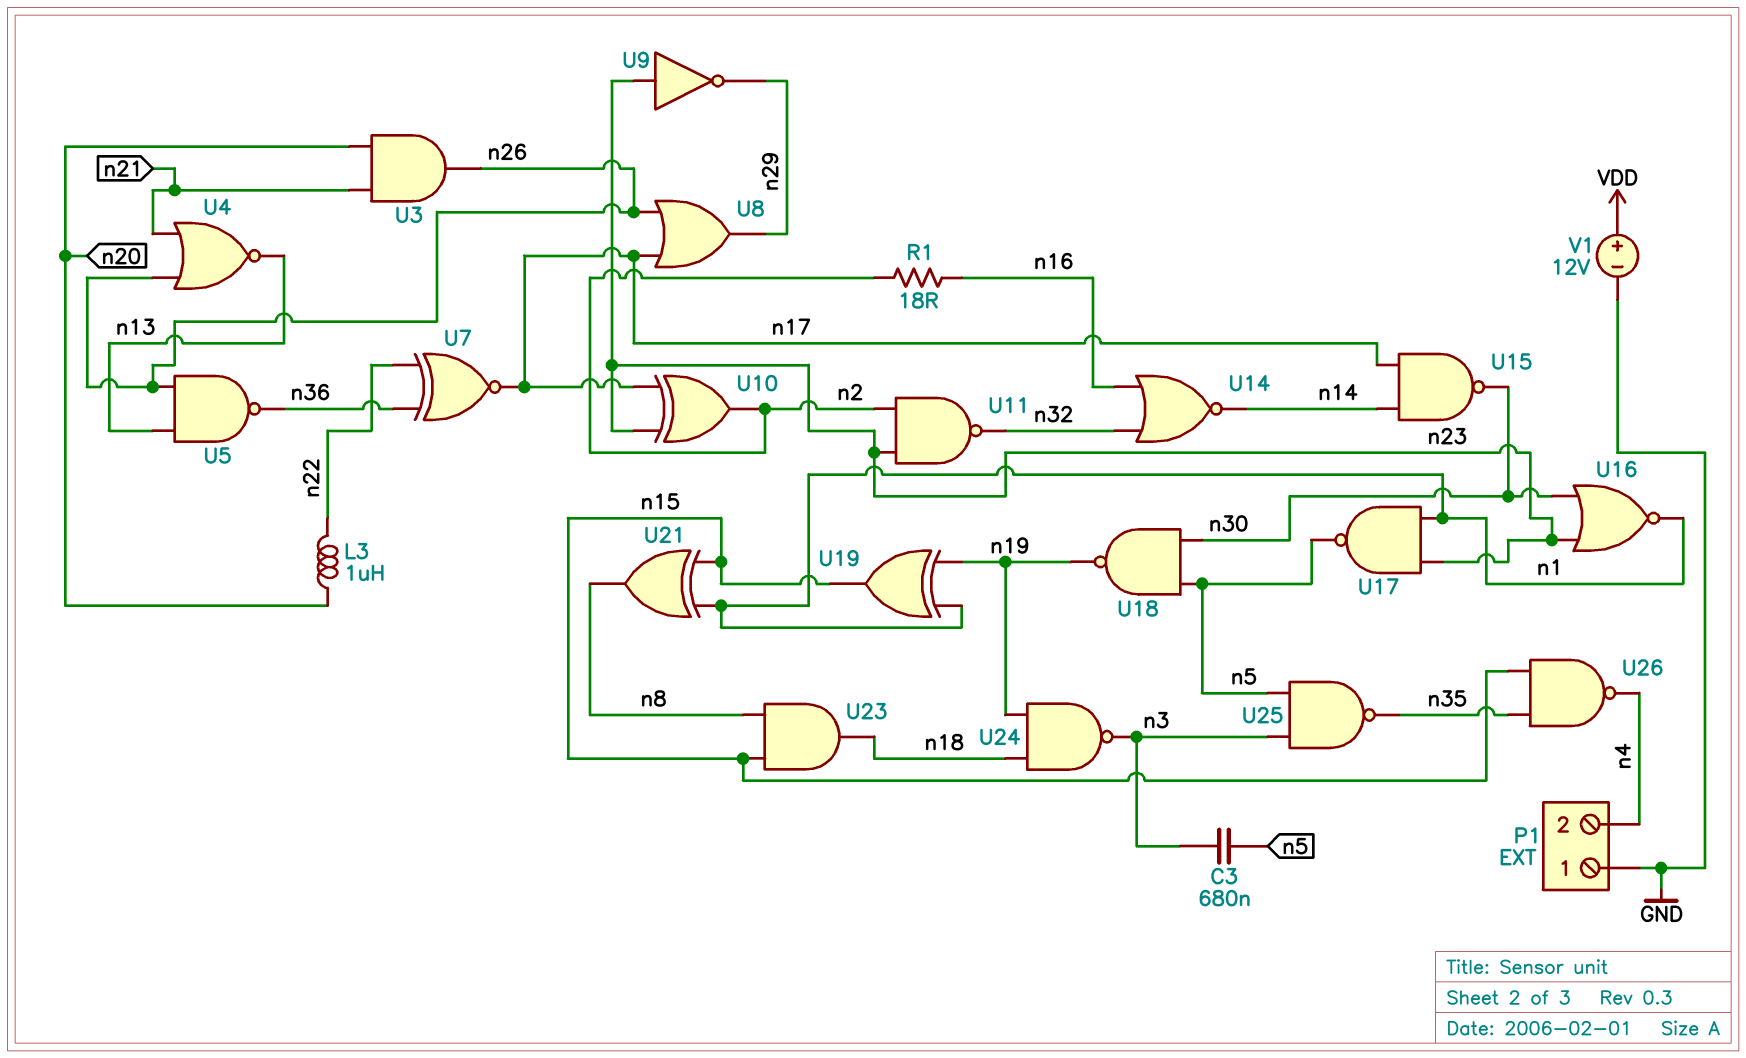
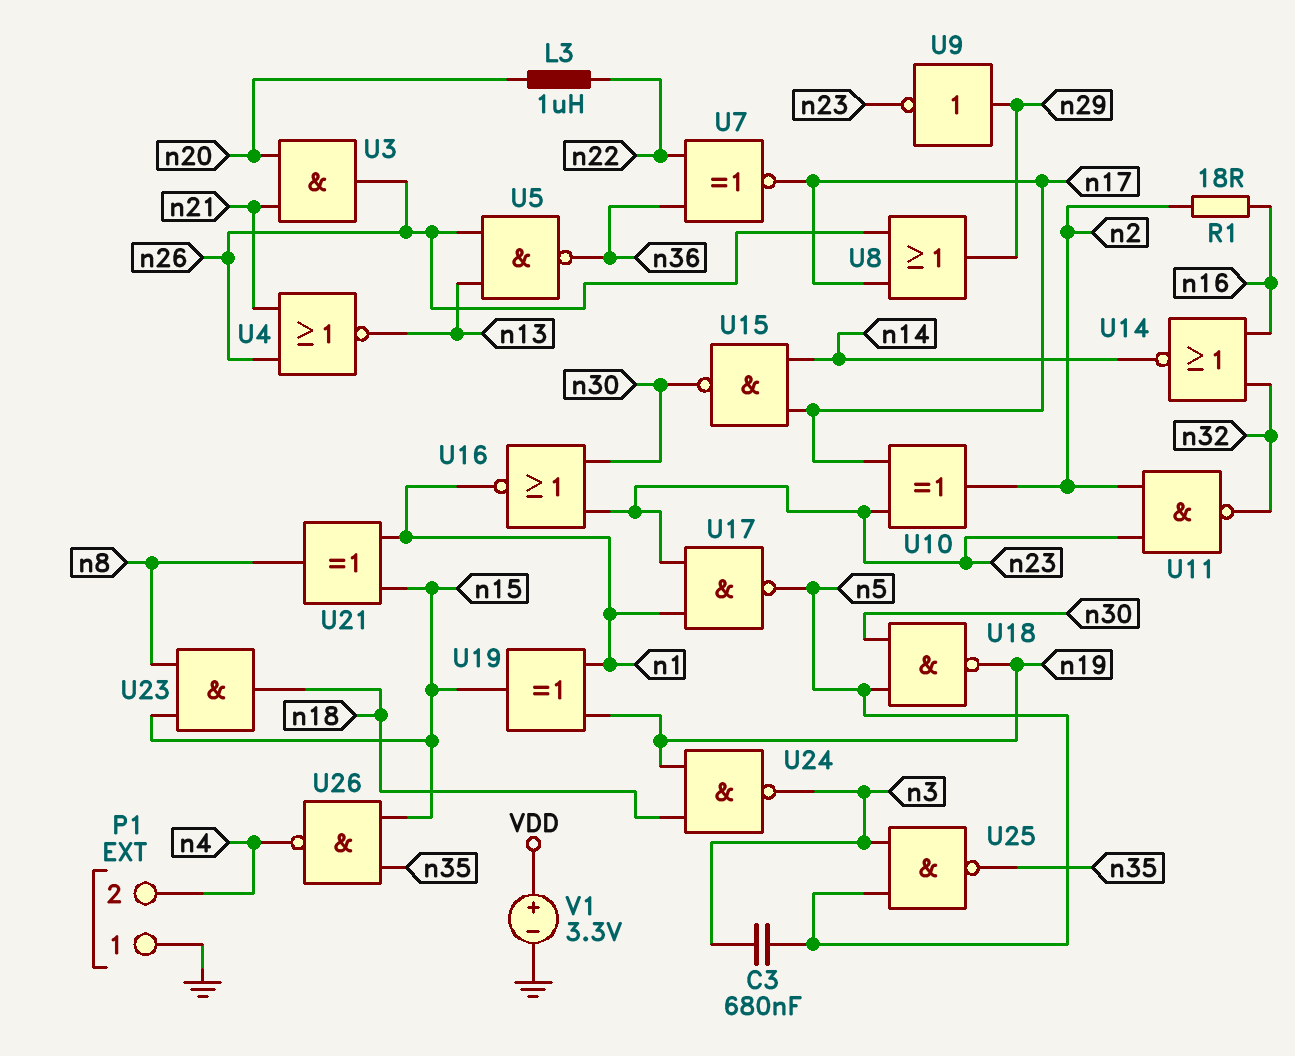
U9: NOT (in n23, out n29) -> NOT (in n29, out n23)
V1: 12V (plus VDD, minus GND) -> 3.3V (plus VDD, minus GND)

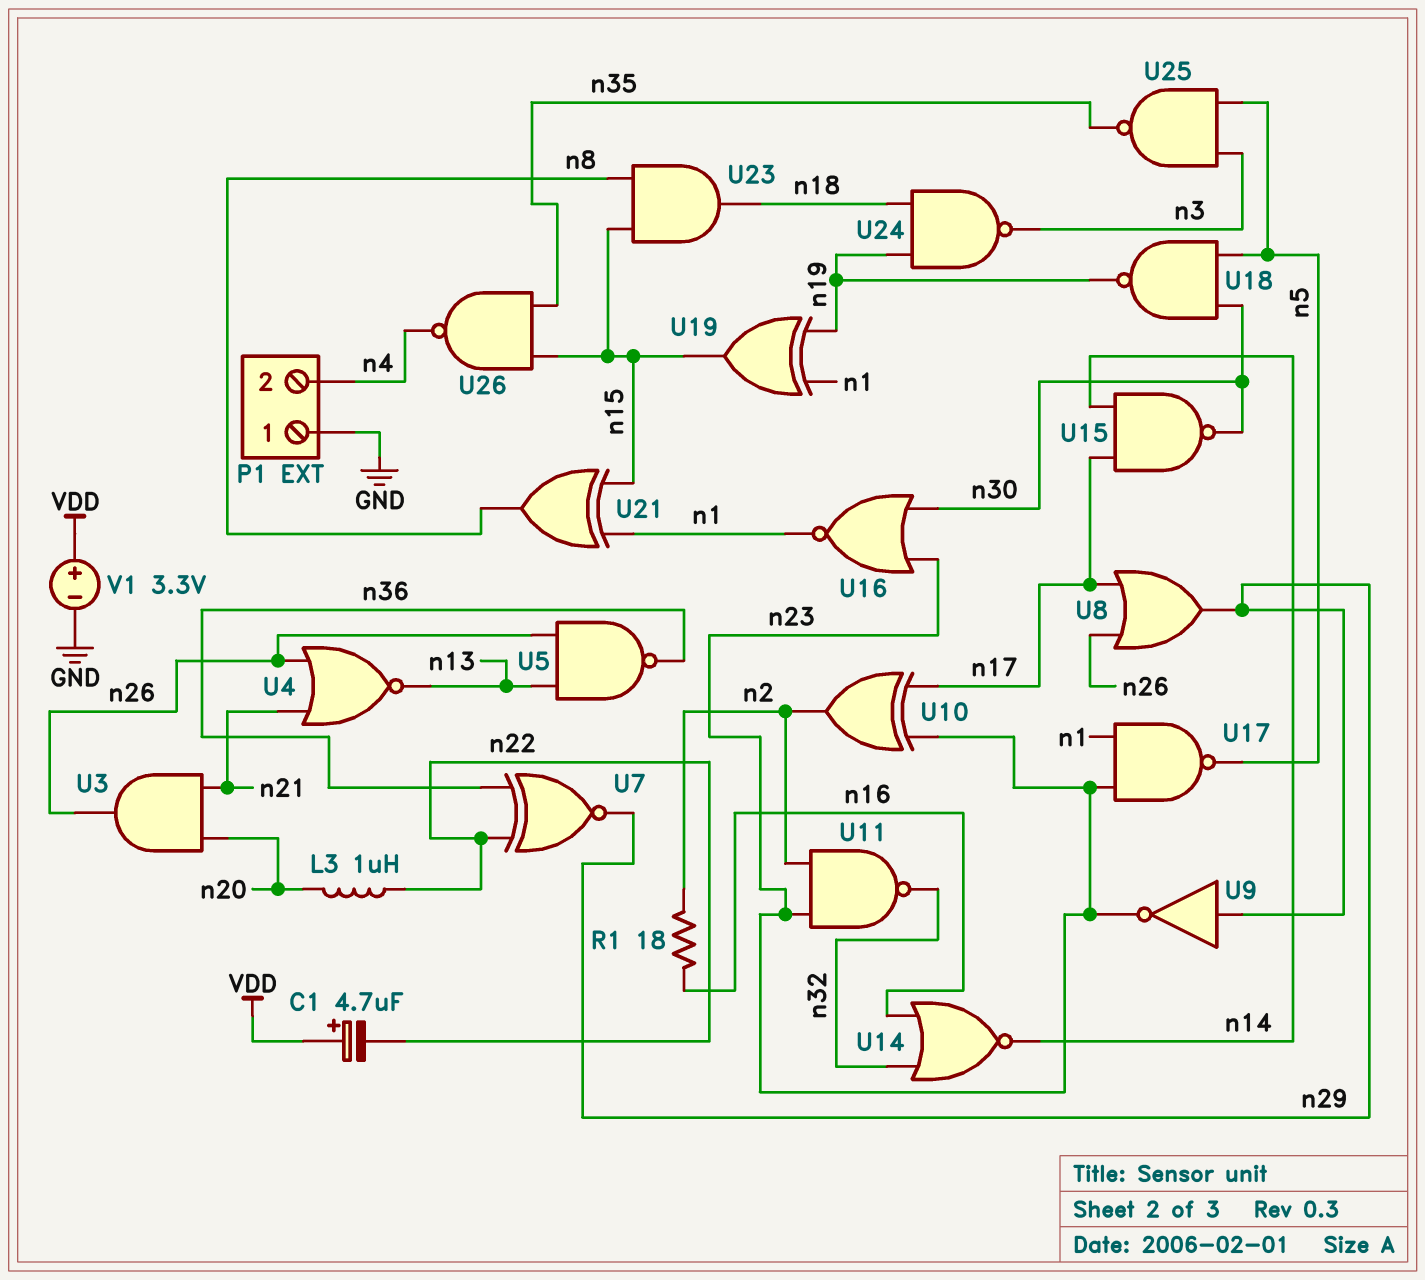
C1: none -> 4.7uF (plus VDD, minus n22)
C3: 680nF (n3, n5) -> none
U7: XNOR (in n22, in n36, out n17) -> XNOR (in n22, in n36, out n29)

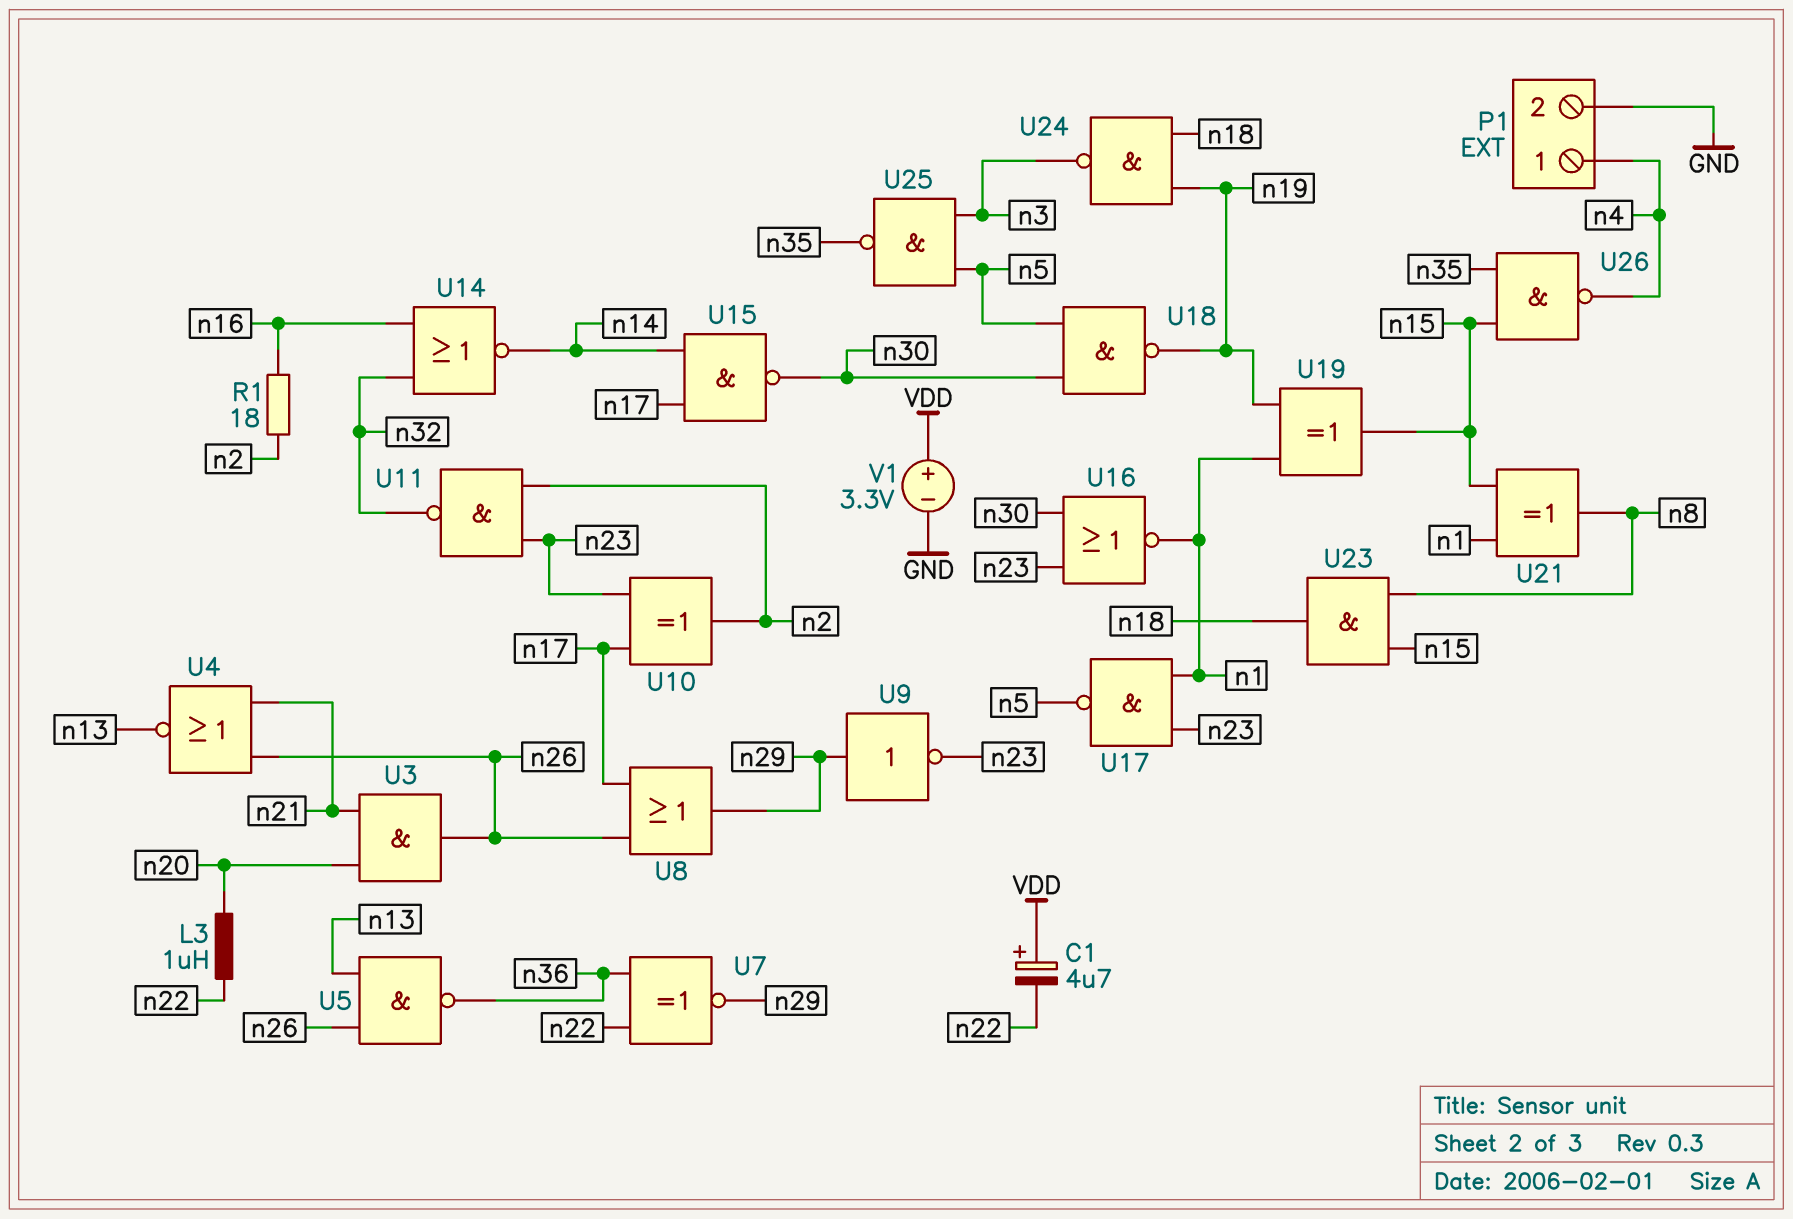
P1 pin 1: GND -> n4
P1 pin 2: n4 -> GND

